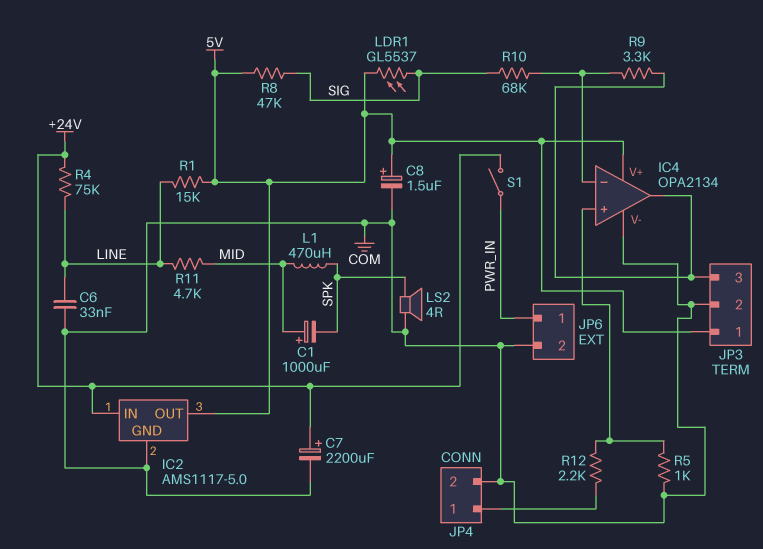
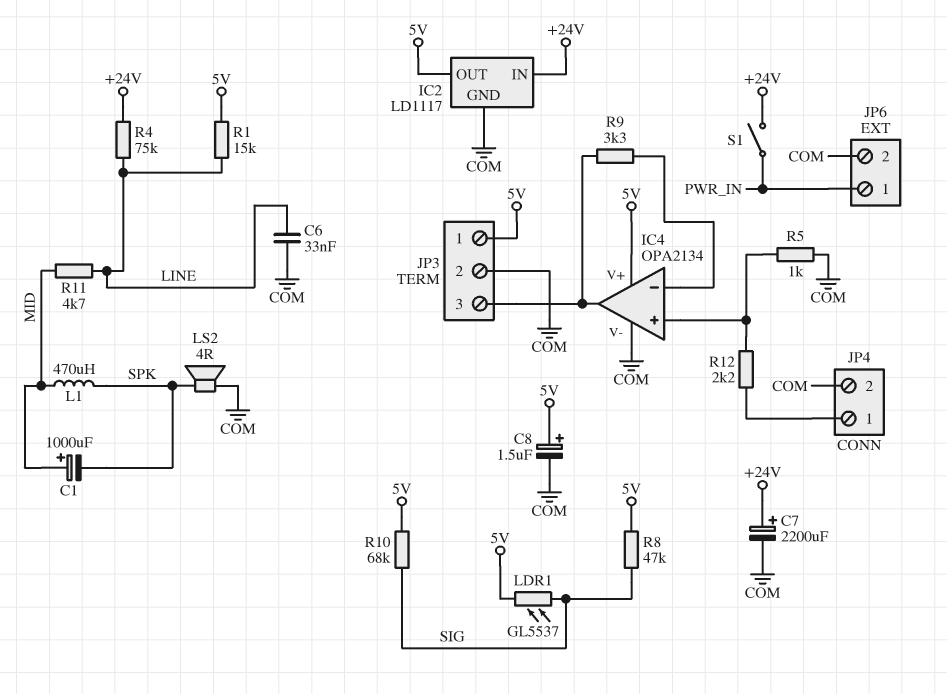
IC2: AMS1117-5.0 -> LD1117
R10: 68k (IC4/in-, SIG) -> 68k (5V, SIG)

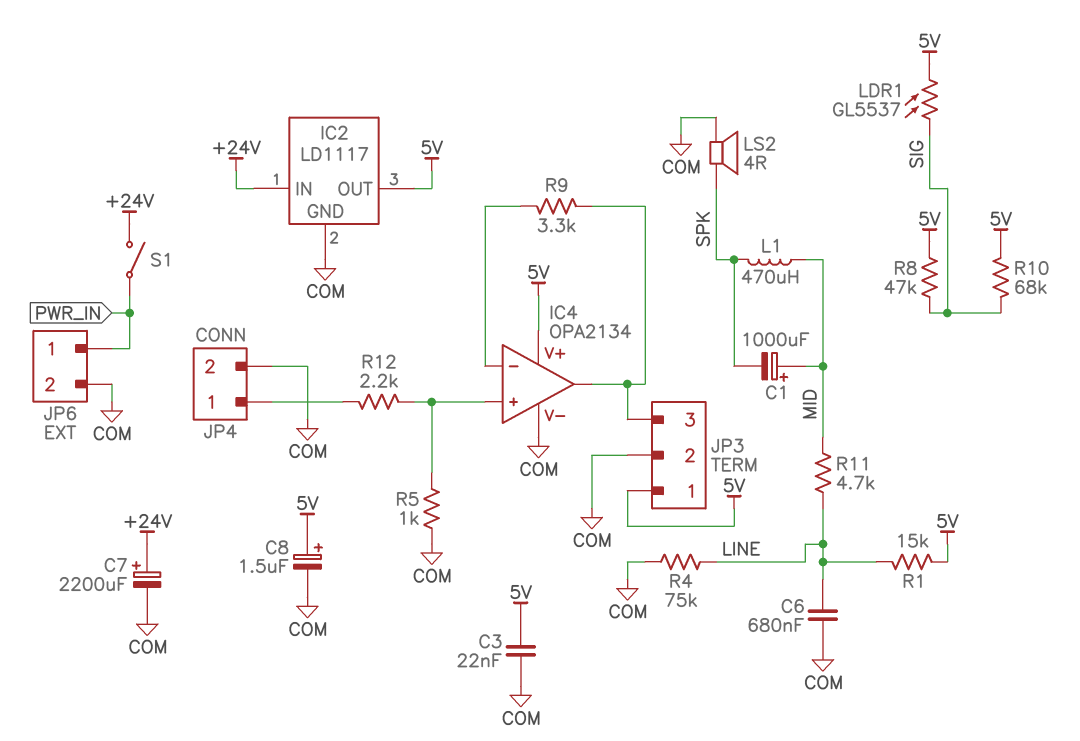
C3: none -> 22nF (5V, COM)
C6: 33nF (COM, LINE) -> 680nF (COM, LINE)
R4: 75k (+24V, LINE) -> 75k (COM, LINE)

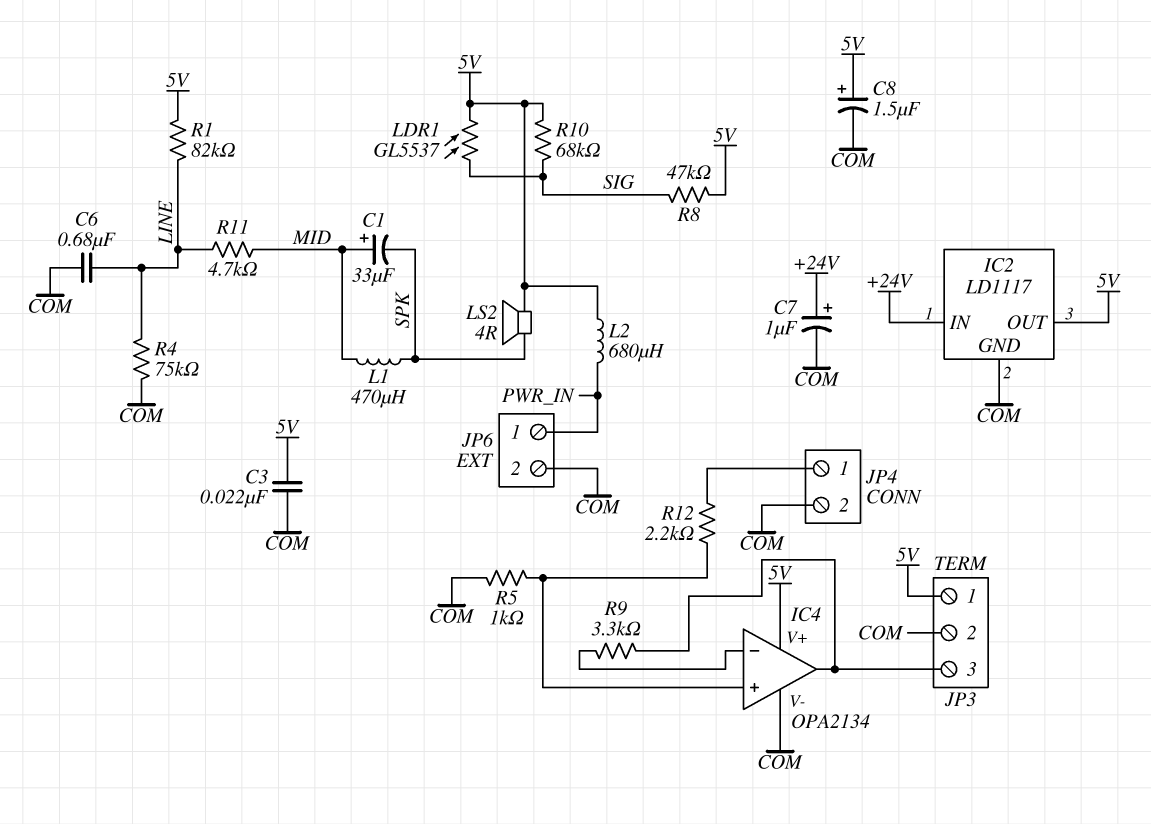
C1: 1000uF (plus MID, minus SPK) -> 33uF (plus MID, minus SPK)
C7: 2200uF (plus +24V, minus COM) -> 1uF (plus +24V, minus COM)
L2: none -> 680uH (5V, PWR_IN)
LS2: speaker 4R (COM, SPK) -> speaker 4R (5V, SPK)
R1: 15k (5V, LINE) -> 82k (5V, LINE)
S1: switch (+24V, PWR_IN) -> none

